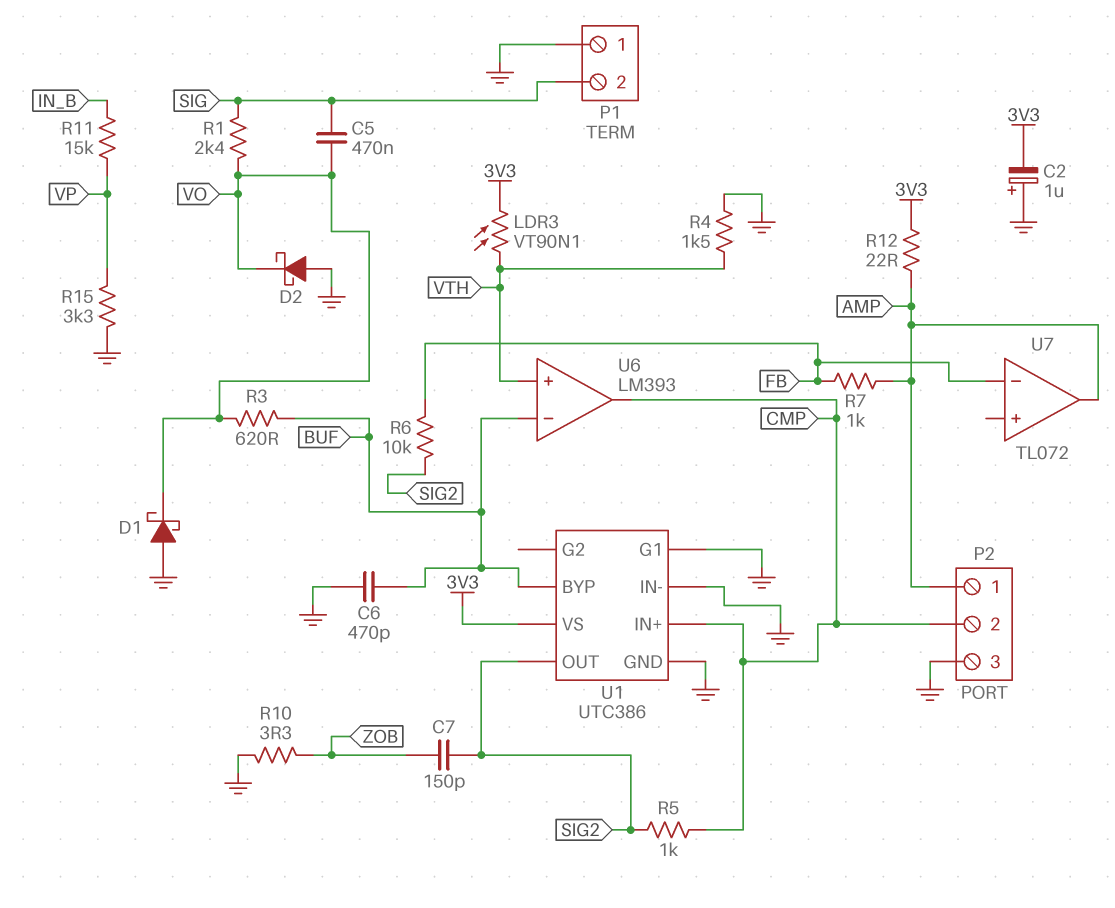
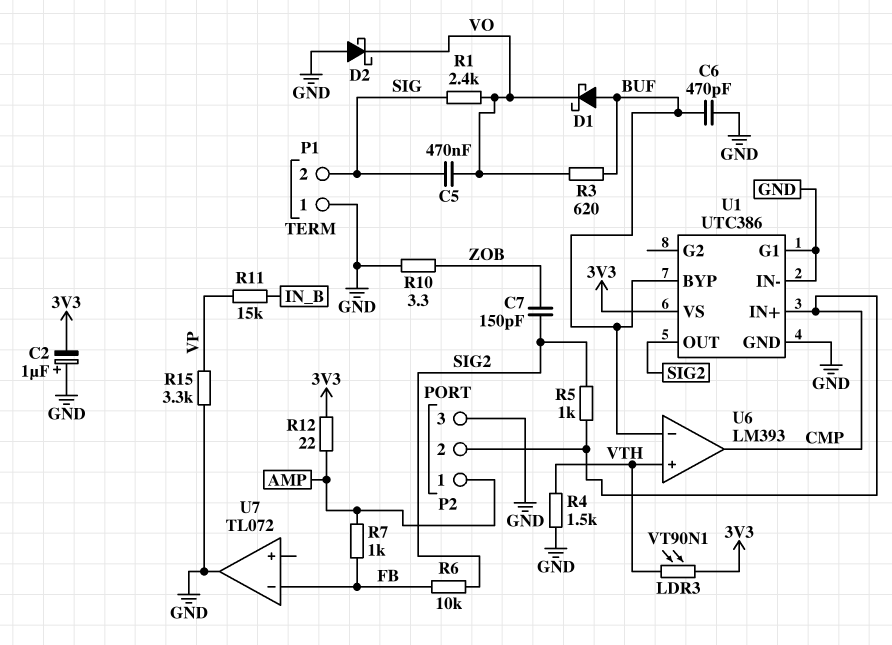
D1: schottky (A GND, K VO) -> schottky (A BUF, K VO)
U7 pin out: AMP -> GND

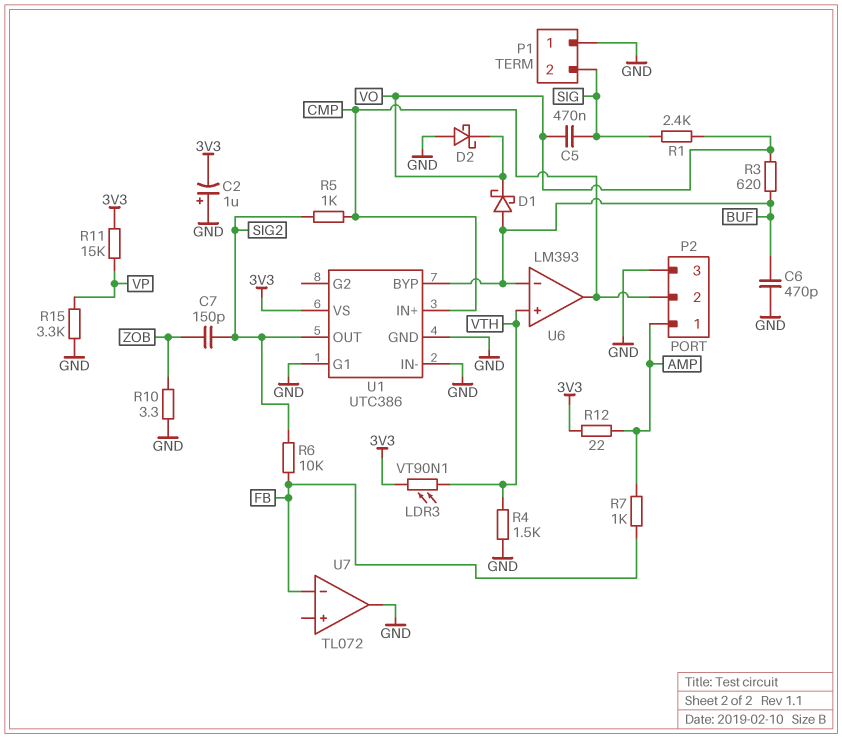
R11: 15k (IN_B, VP) -> 15k (3V3, VP)

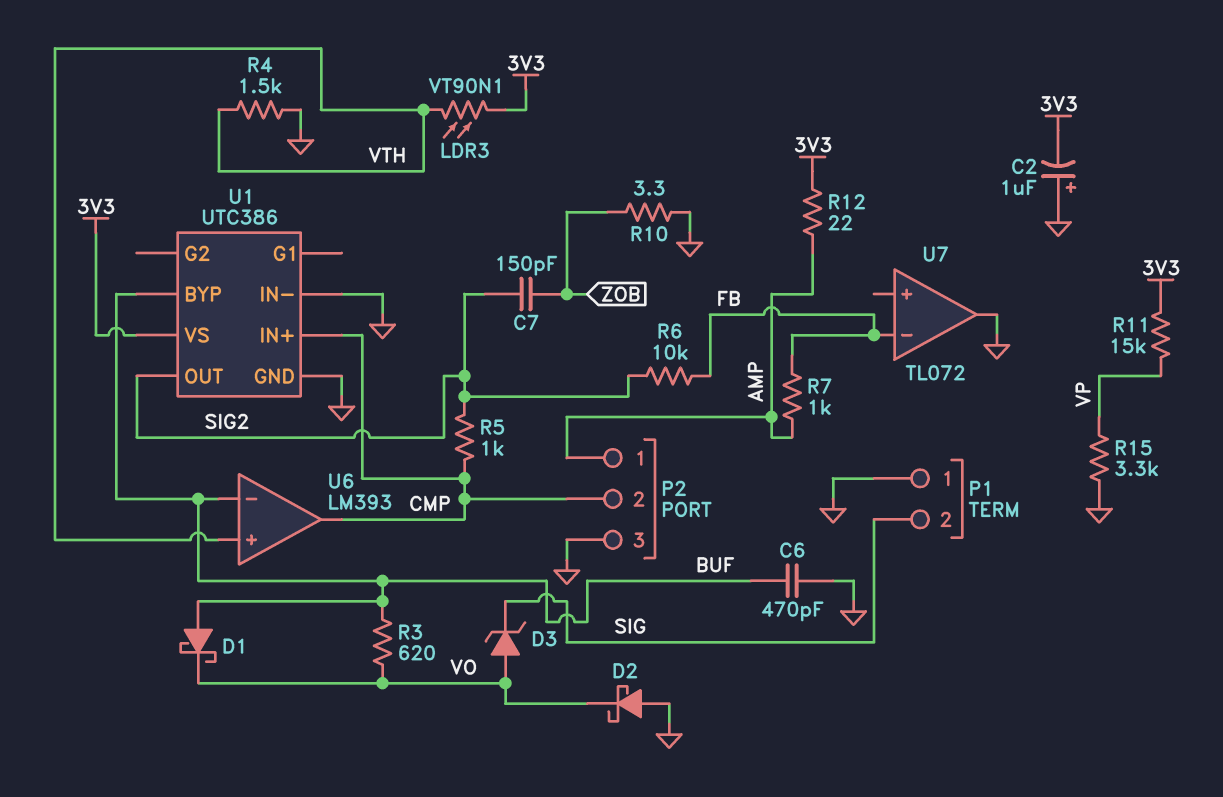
C5: 470nF (SIG, VO) -> none
D3: none -> zener (A VO, K SIG)
R1: 2.4k (SIG, VO) -> none
U1 pin G1: GND -> none

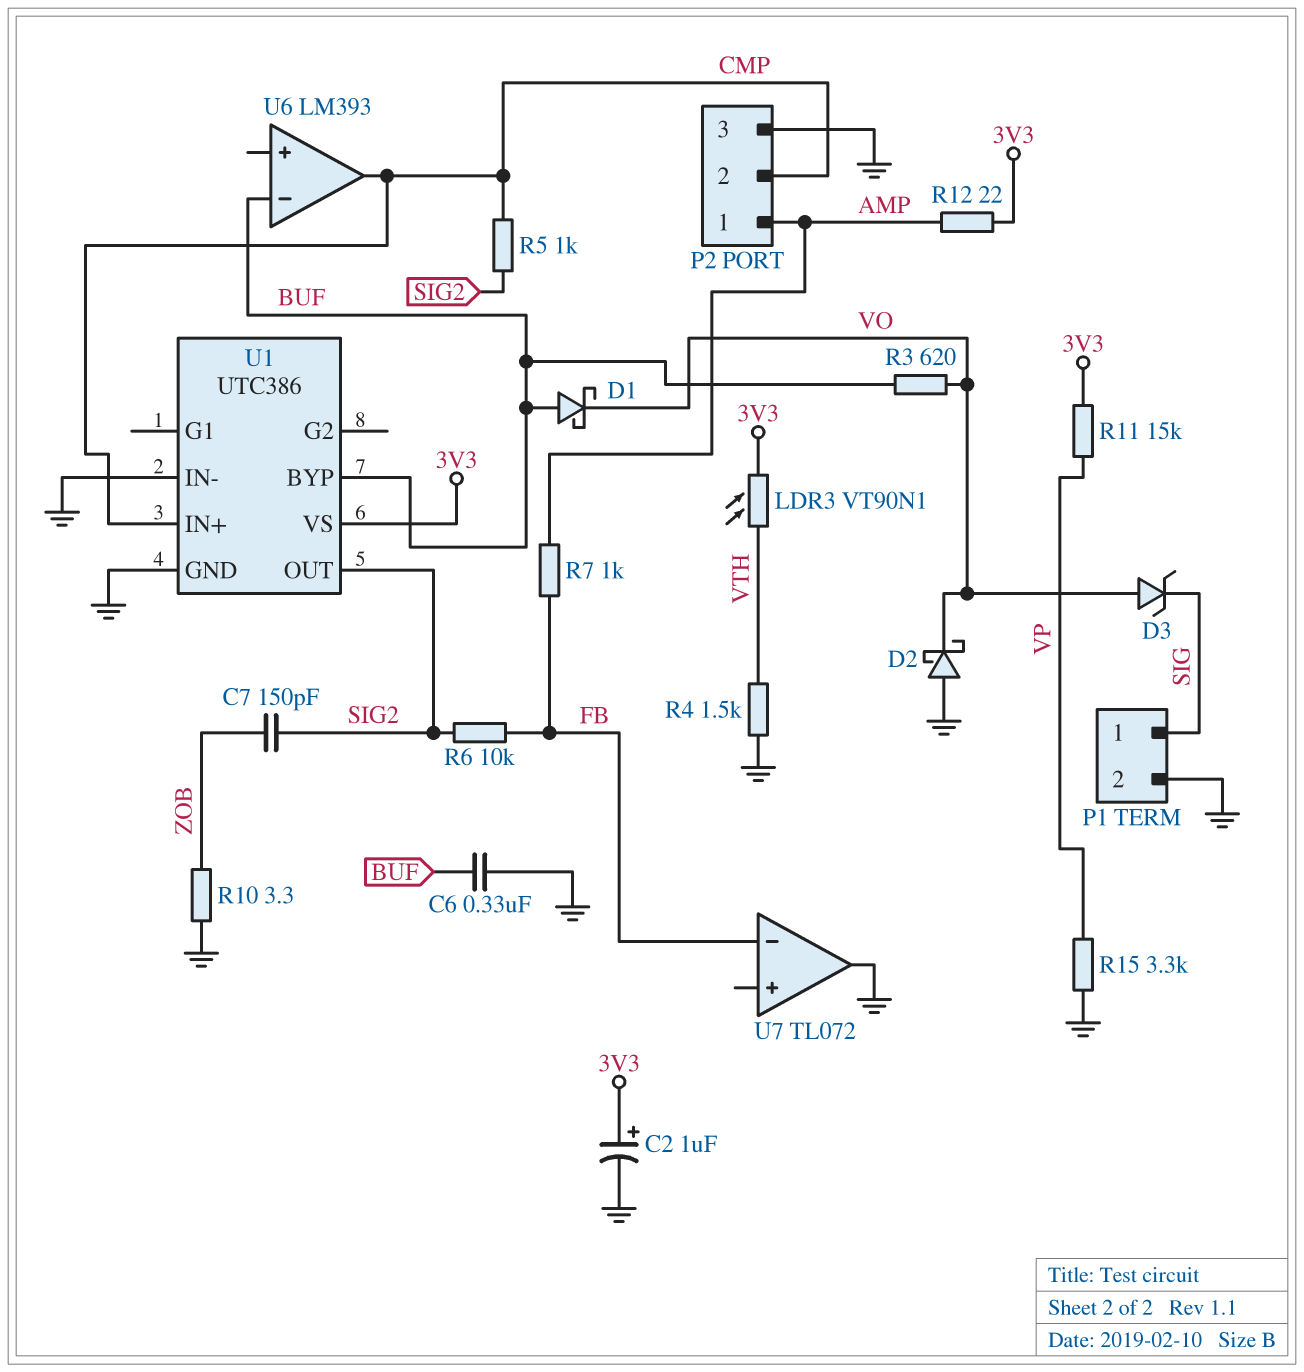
C2: 1uF (plus GND, minus 3V3) -> 1uF (plus 3V3, minus GND)
C6: 470pF (BUF, GND) -> 330nF (BUF, GND)
P1 pin 1: GND -> SIG
P1 pin 2: SIG -> GND
U6 pin in+: VTH -> none

